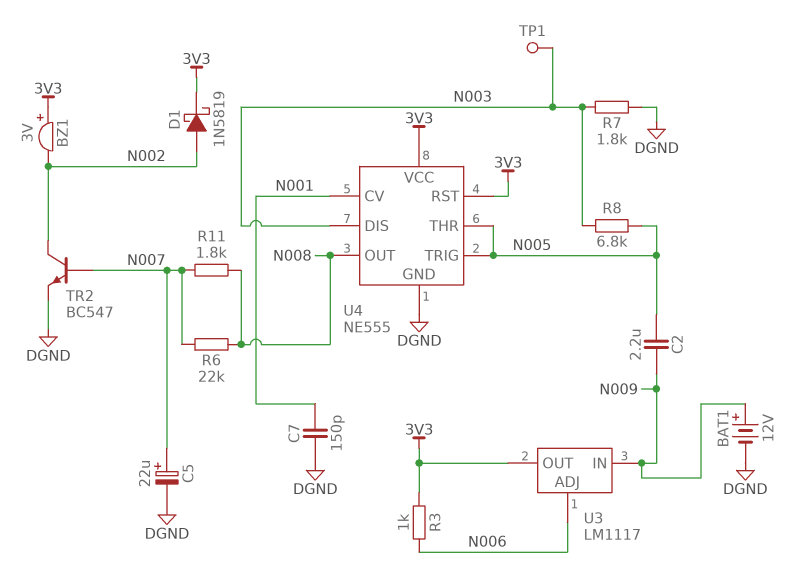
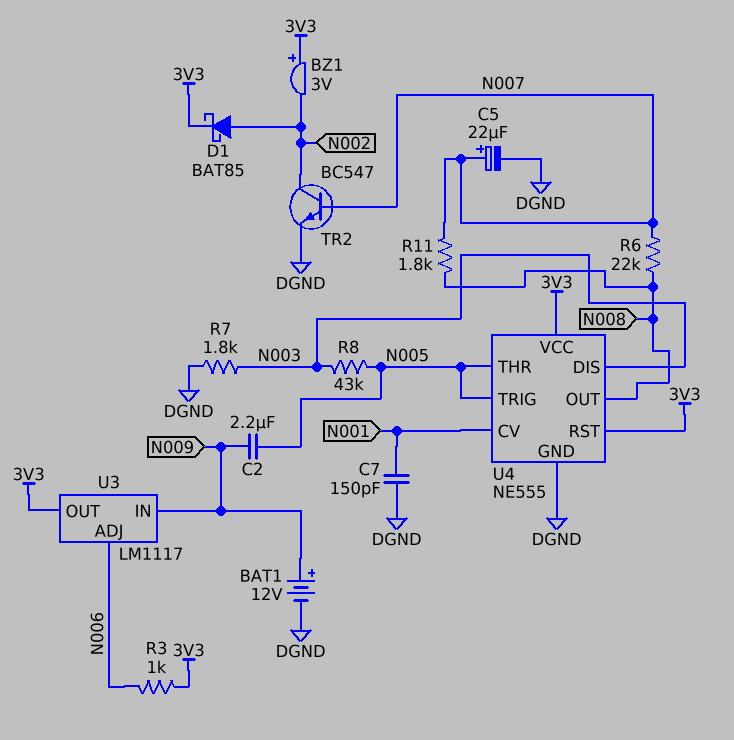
D1: schottky 1N5819 (A N002, K 3V3) -> schottky BAT85 (A N002, K 3V3)
R8: 6.8k (N003, N005) -> 43k (N003, N005)
TP1: test point (N003) -> none

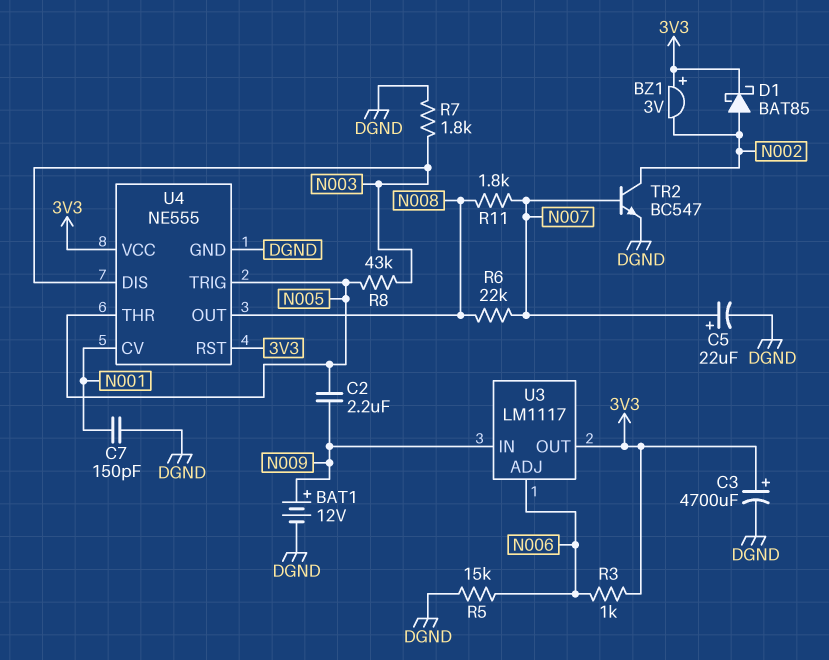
C3: none -> 4700uF (plus 3V3, minus DGND)
R5: none -> 15k (DGND, N006)

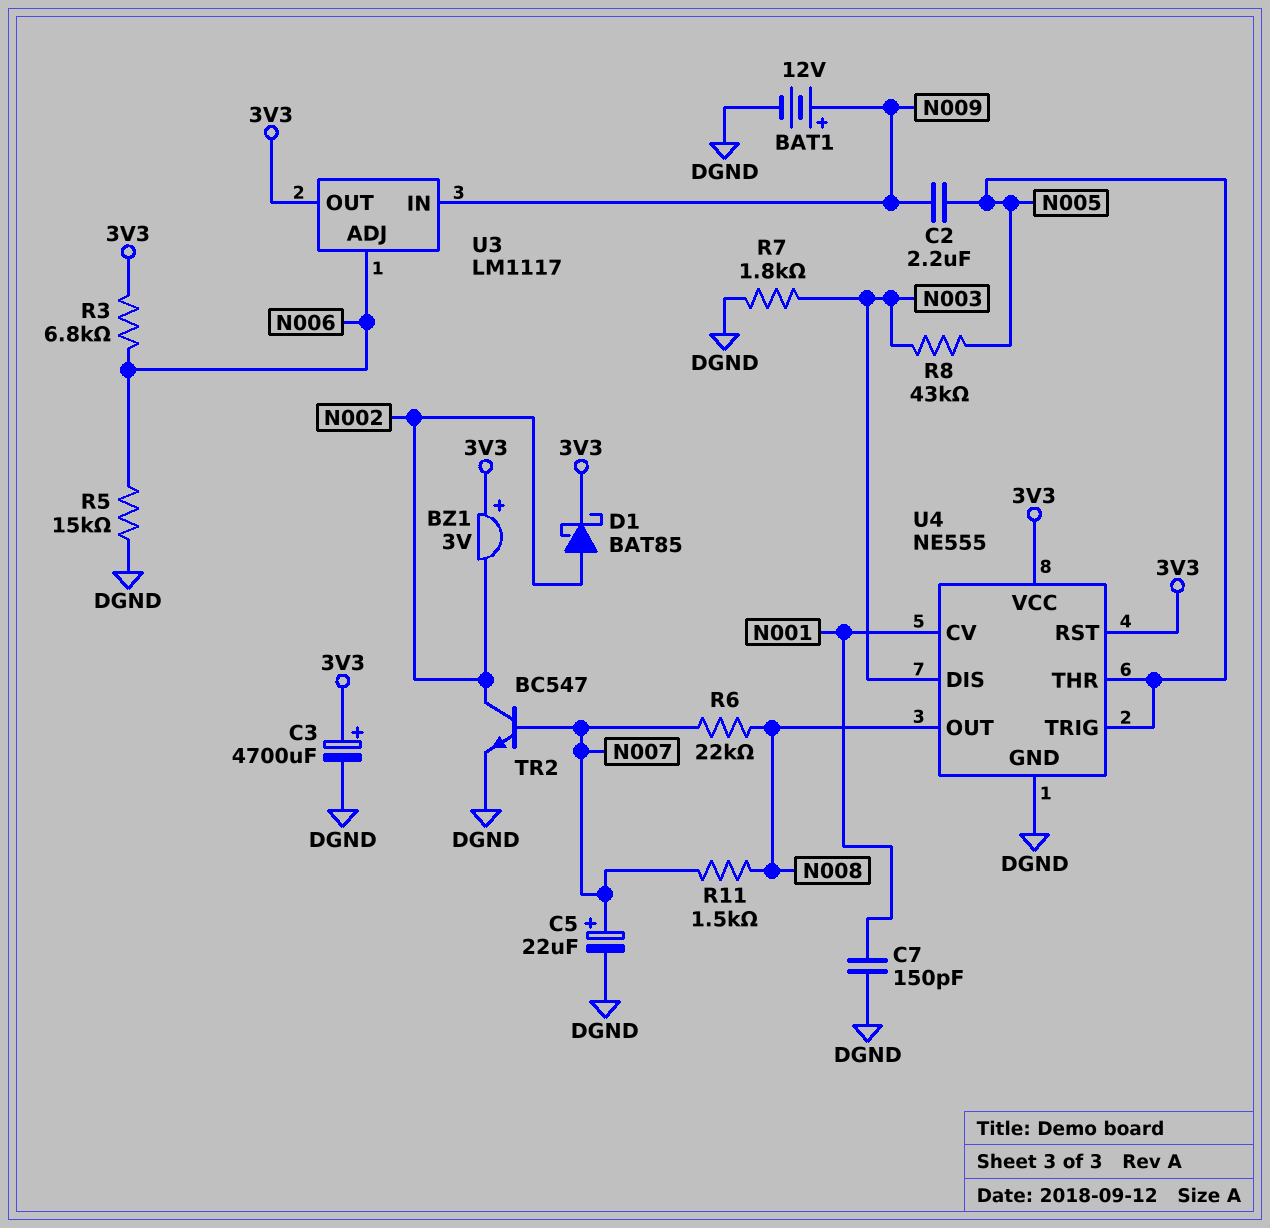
R3: 1k (3V3, N006) -> 6.8k (3V3, N006)
R11: 1.8k (N007, N008) -> 1.5k (N007, N008)

